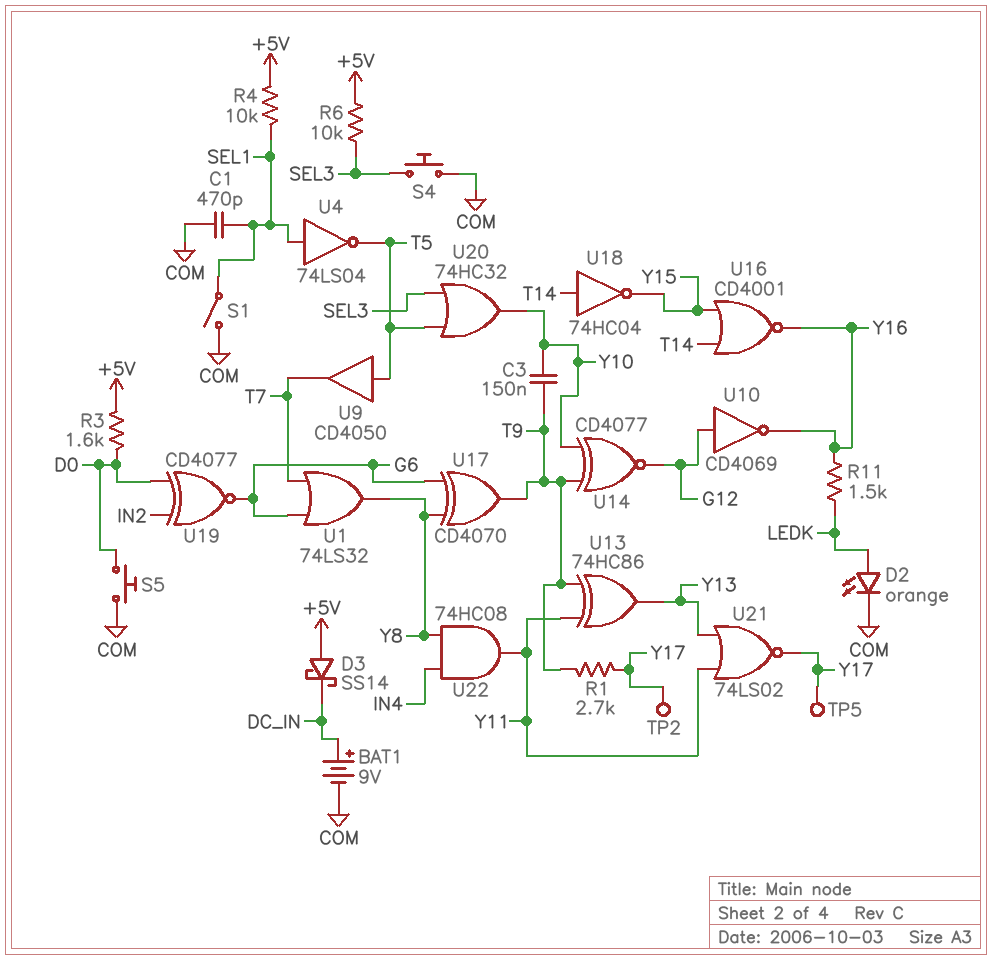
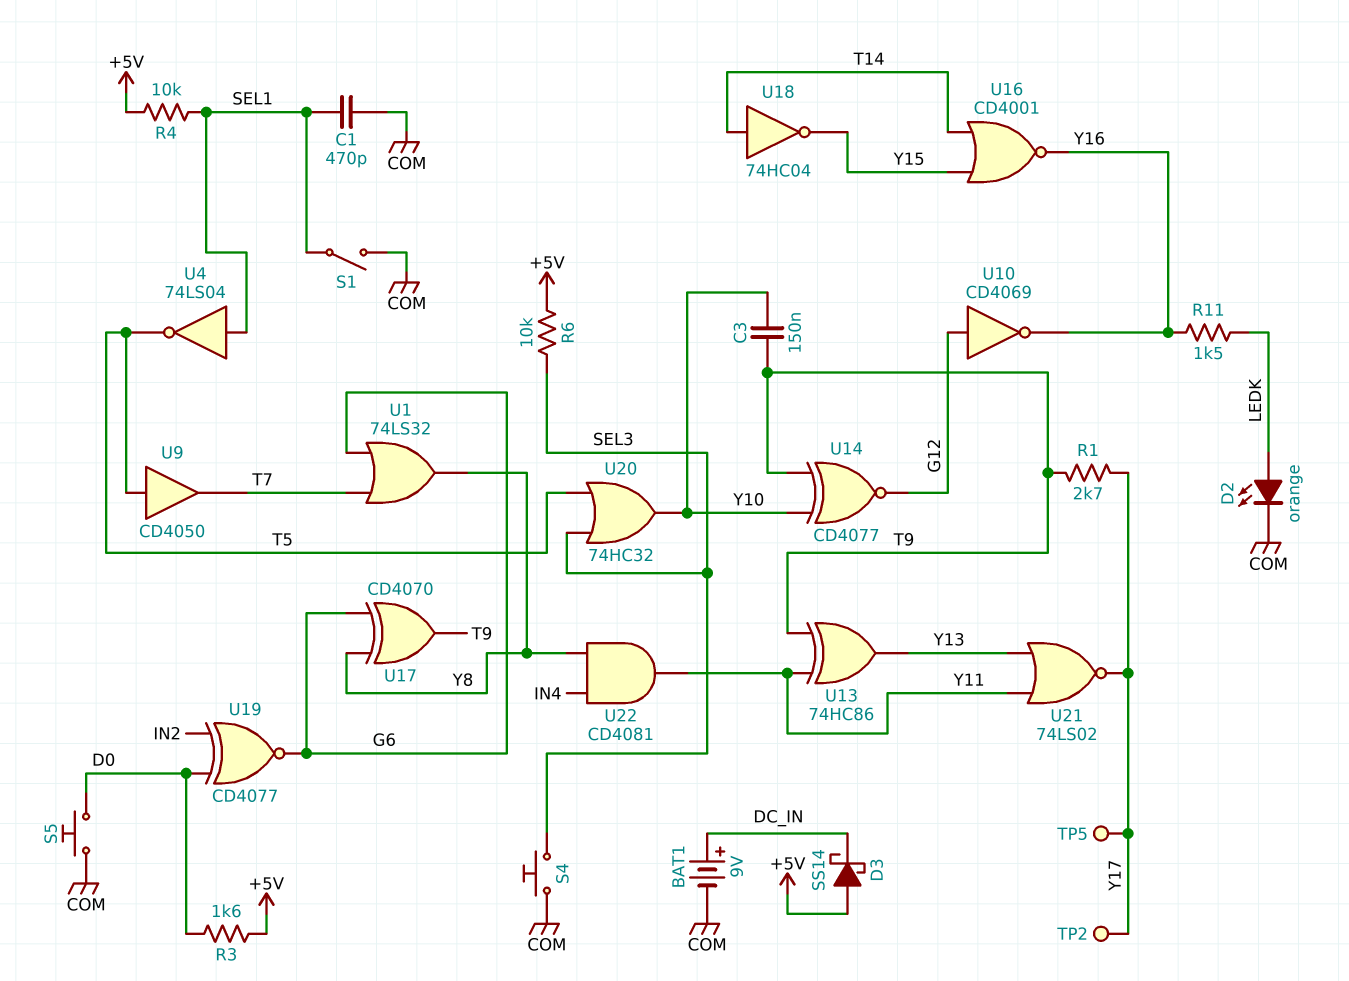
U22: AND 74HC08 (in IN4, in Y8, out Y11) -> AND CD4081 (in IN4, in Y8, out Y11)

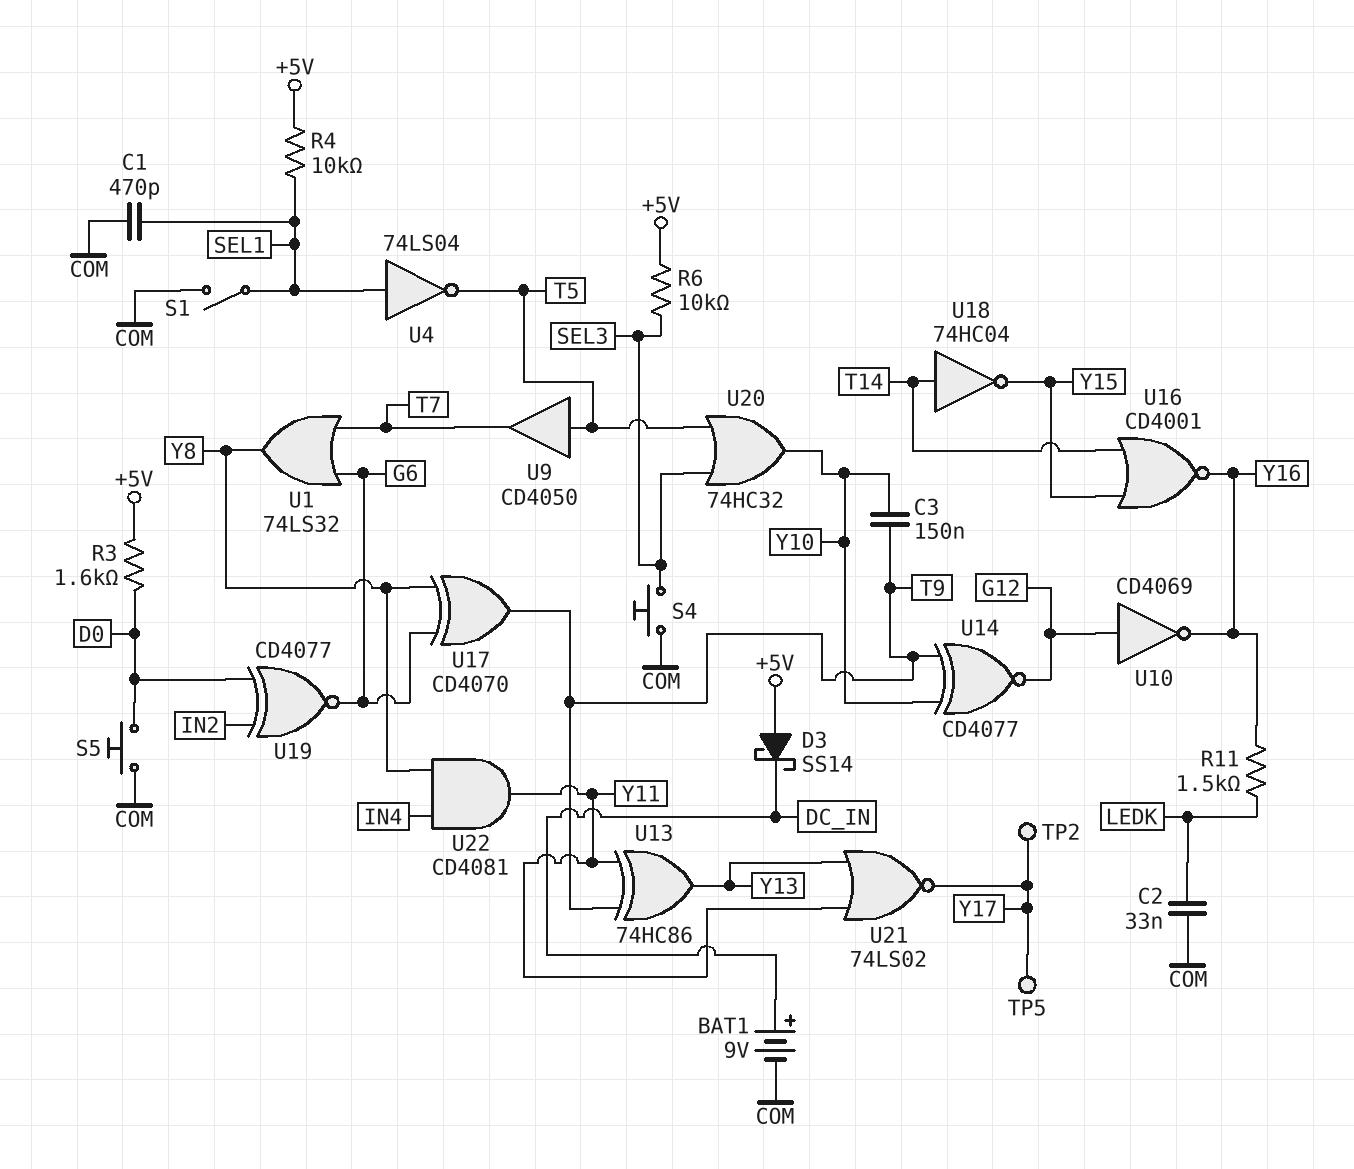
C2: none -> 33nF (COM, LEDK)
D2: LED orange (A LEDK, K COM) -> none
R1: 2.7k (T9, Y17) -> none

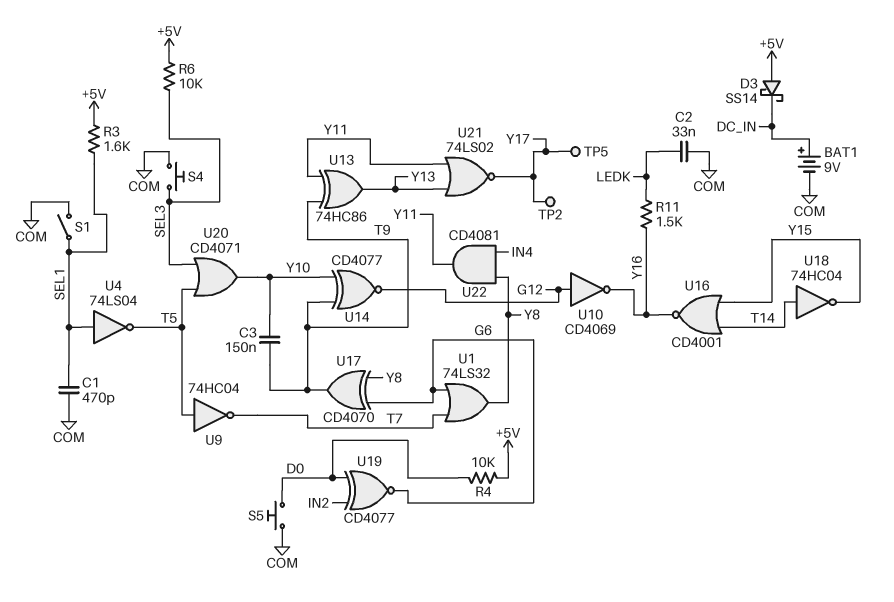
R3: 1.6k (+5V, D0) -> 1.6k (+5V, SEL1)
R4: 10k (+5V, SEL1) -> 10k (+5V, D0)
U9: buffer CD4050 (in T5, out T7) -> NOT 74HC04 (in T5, out T7)
U20: OR 74HC32 (in SEL3, in T5, out Y10) -> OR CD4071 (in SEL3, in T5, out Y10)

